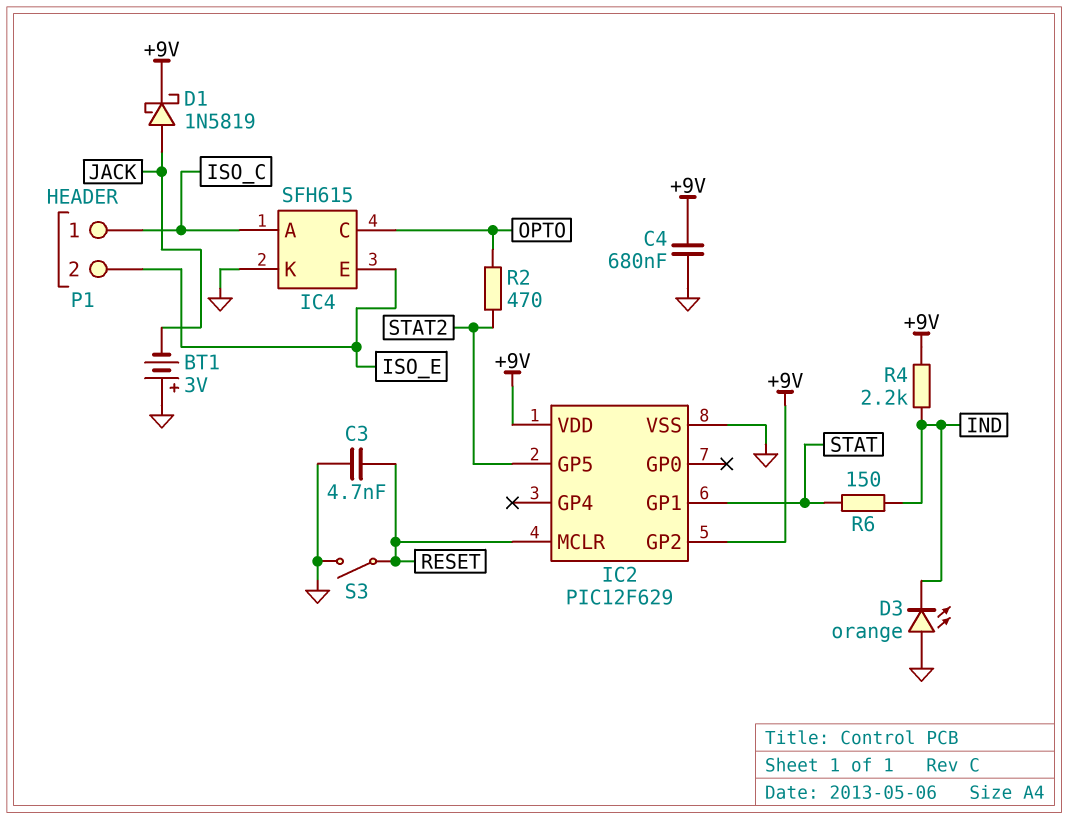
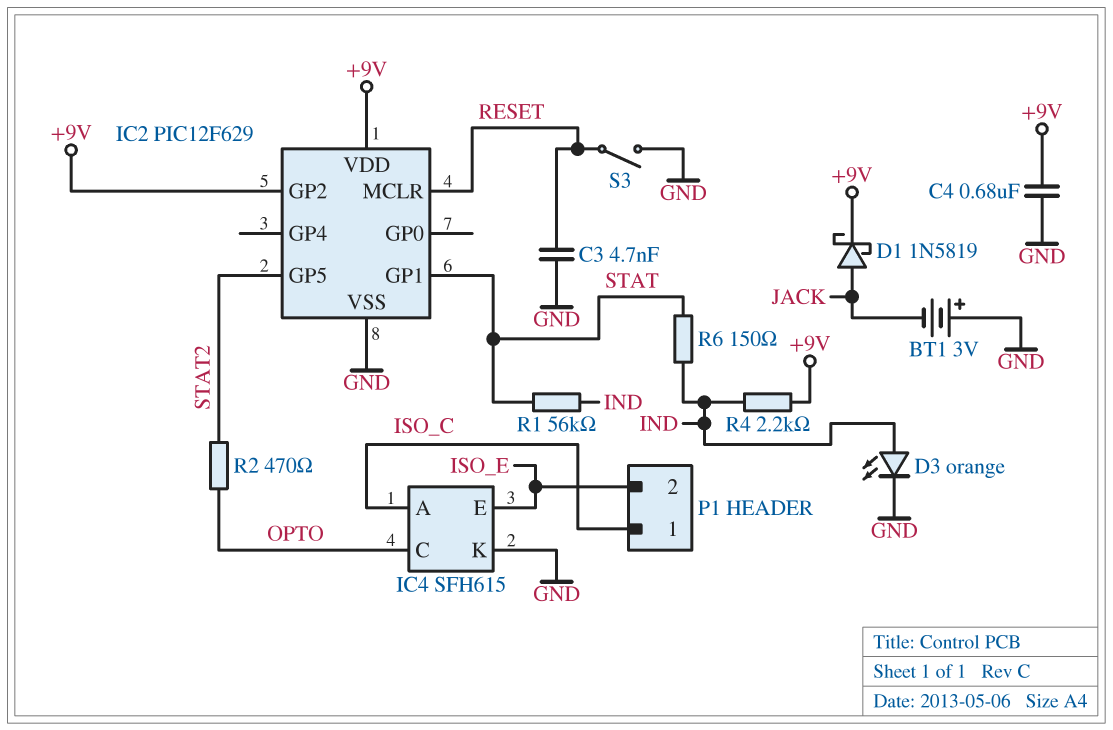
D3: LED orange (A GND, K IND) -> LED orange (A IND, K GND)
R1: none -> 56k (IND, STAT)

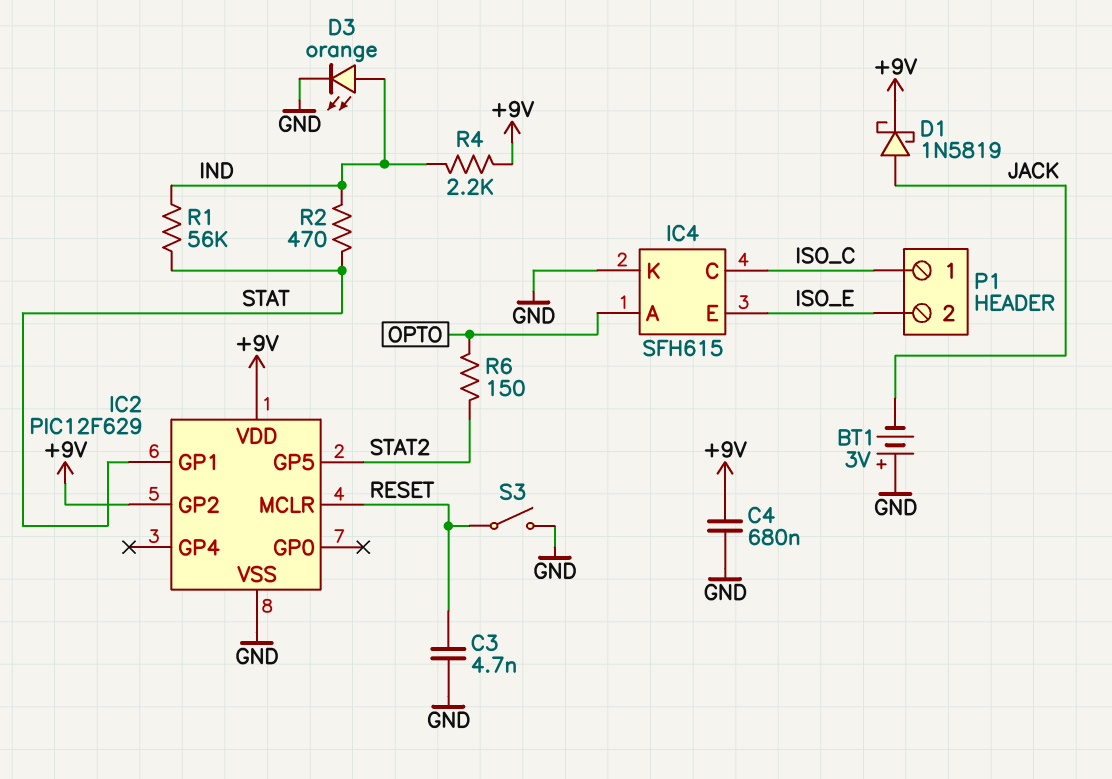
IC4 pin A: ISO_C -> OPTO
IC4 pin C: OPTO -> ISO_C
R2: 470 (OPTO, STAT2) -> 470 (IND, STAT)
R6: 150 (IND, STAT) -> 150 (OPTO, STAT2)

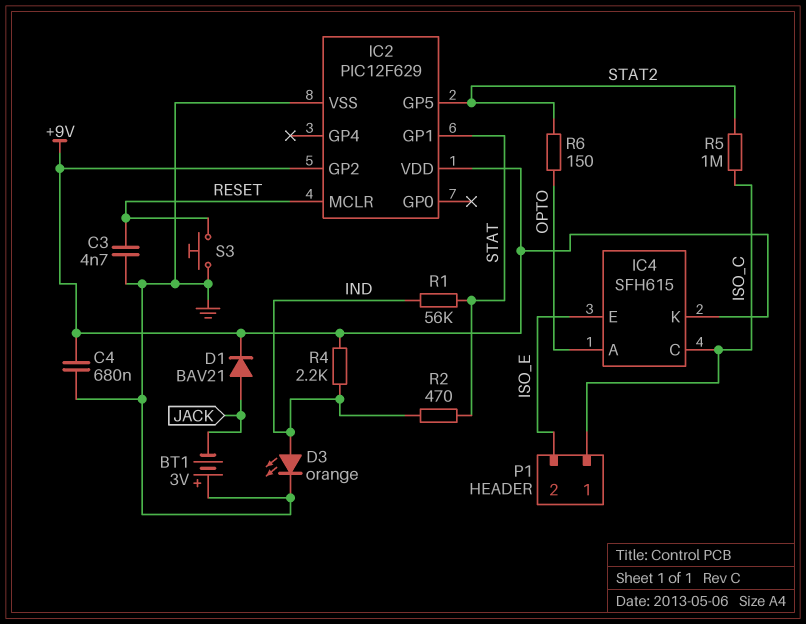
D1: schottky 1N5819 (A JACK, K +9V) -> diode BAV21 (A JACK, K +9V)
IC4 pin K: GND -> +9V
R5: none -> 1M (ISO_C, STAT2)
S3: switch (GND, RESET) -> button (GND, RESET)

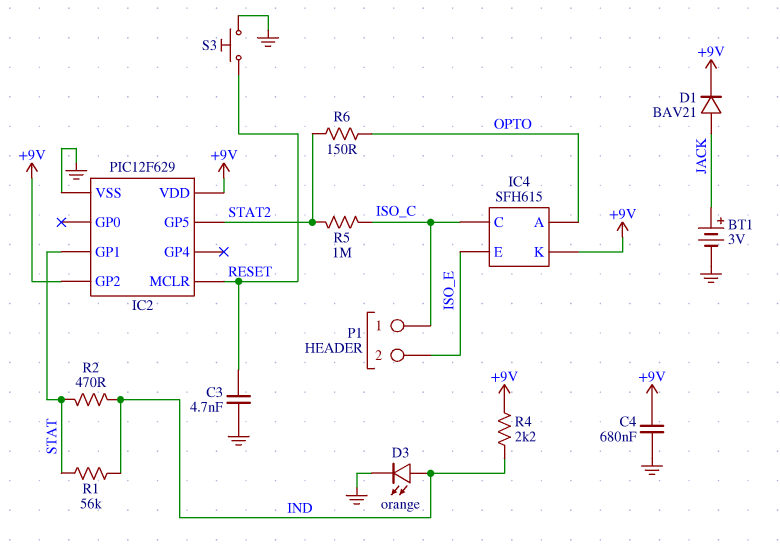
BT1: 3V (plus GND, minus JACK) -> 3V (plus JACK, minus GND)

